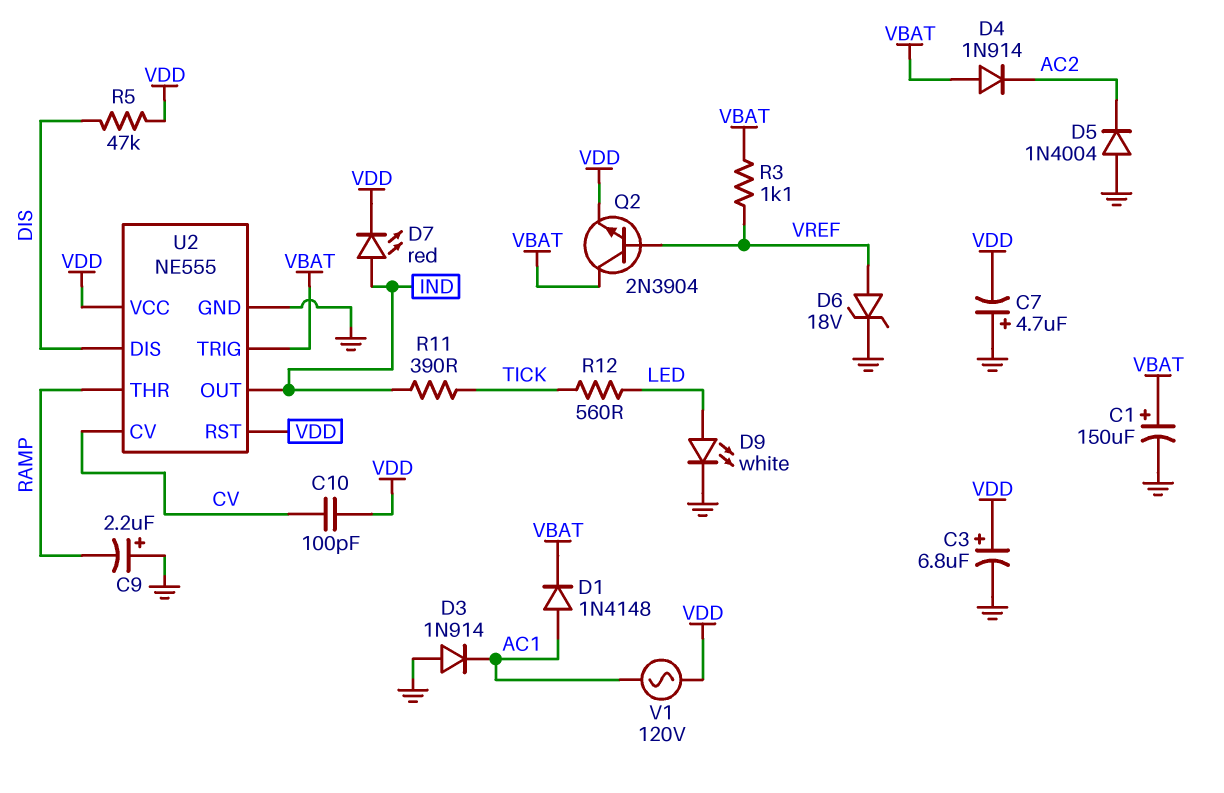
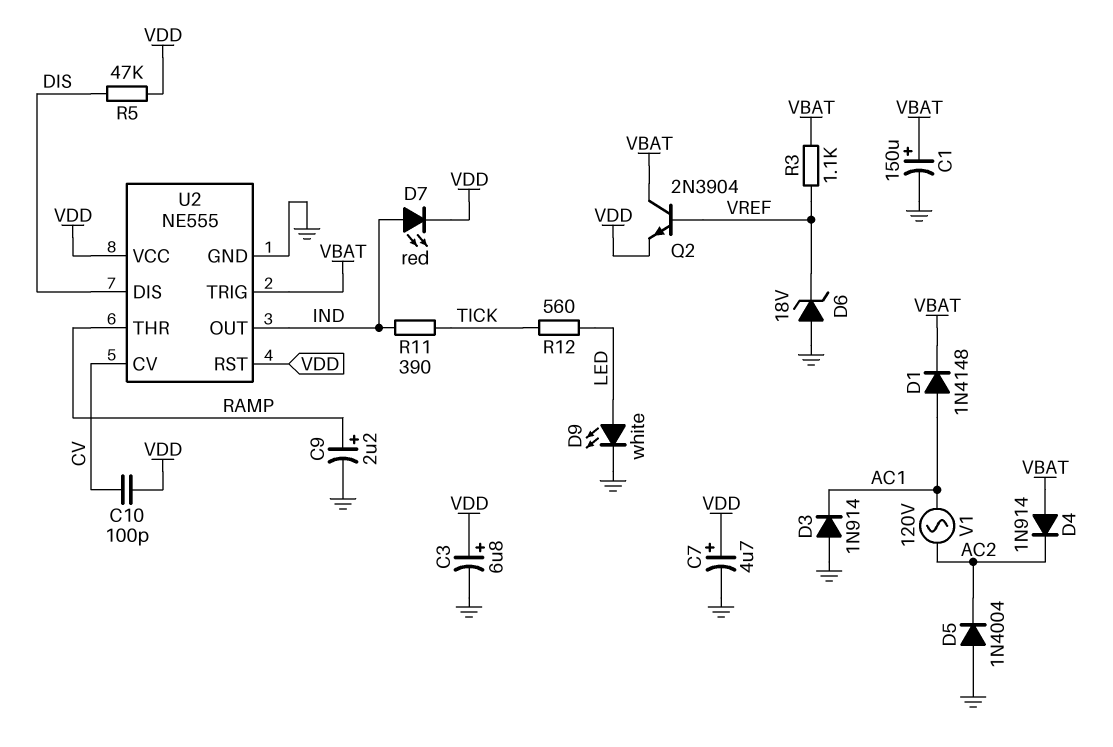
C7: 4.7uF (plus GND, minus VDD) -> 4.7uF (plus VDD, minus GND)
C9: 2.2uF (plus GND, minus RAMP) -> 2.2uF (plus RAMP, minus GND)
D6: zener 18V (A VREF, K GND) -> zener 18V (A GND, K VREF)
V1: AC 120V (AC1, VDD) -> AC 120V (AC1, AC2)

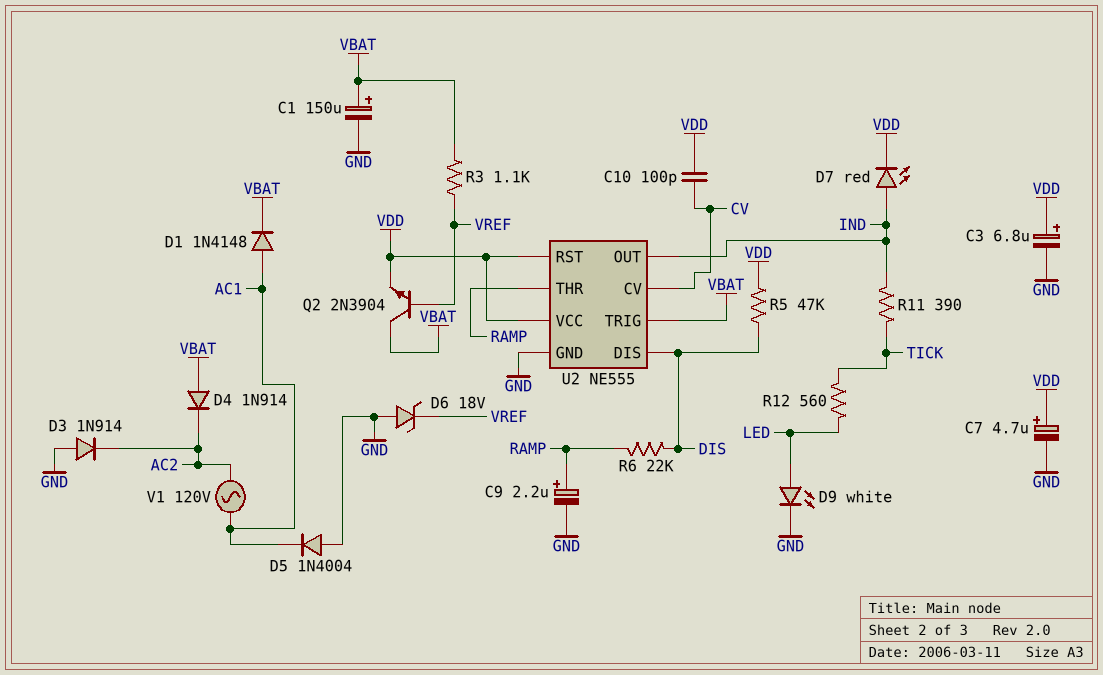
D3: diode 1N914 (A GND, K AC1) -> diode 1N914 (A GND, K AC2)
D5: diode 1N4004 (A GND, K AC2) -> diode 1N4004 (A GND, K AC1)
R6: none -> 22k (DIS, RAMP)

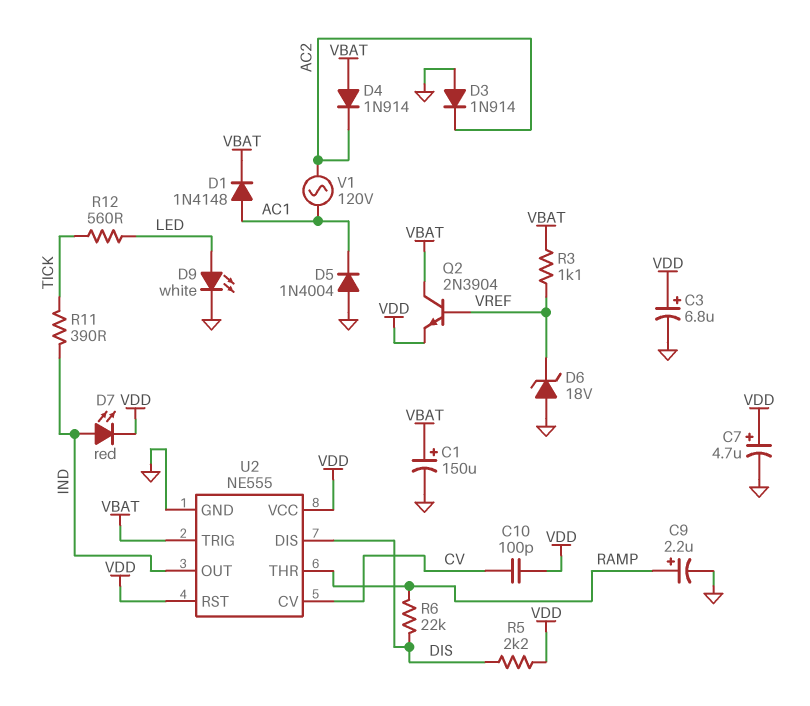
R5: 47k (DIS, VDD) -> 2.2k (DIS, VDD)

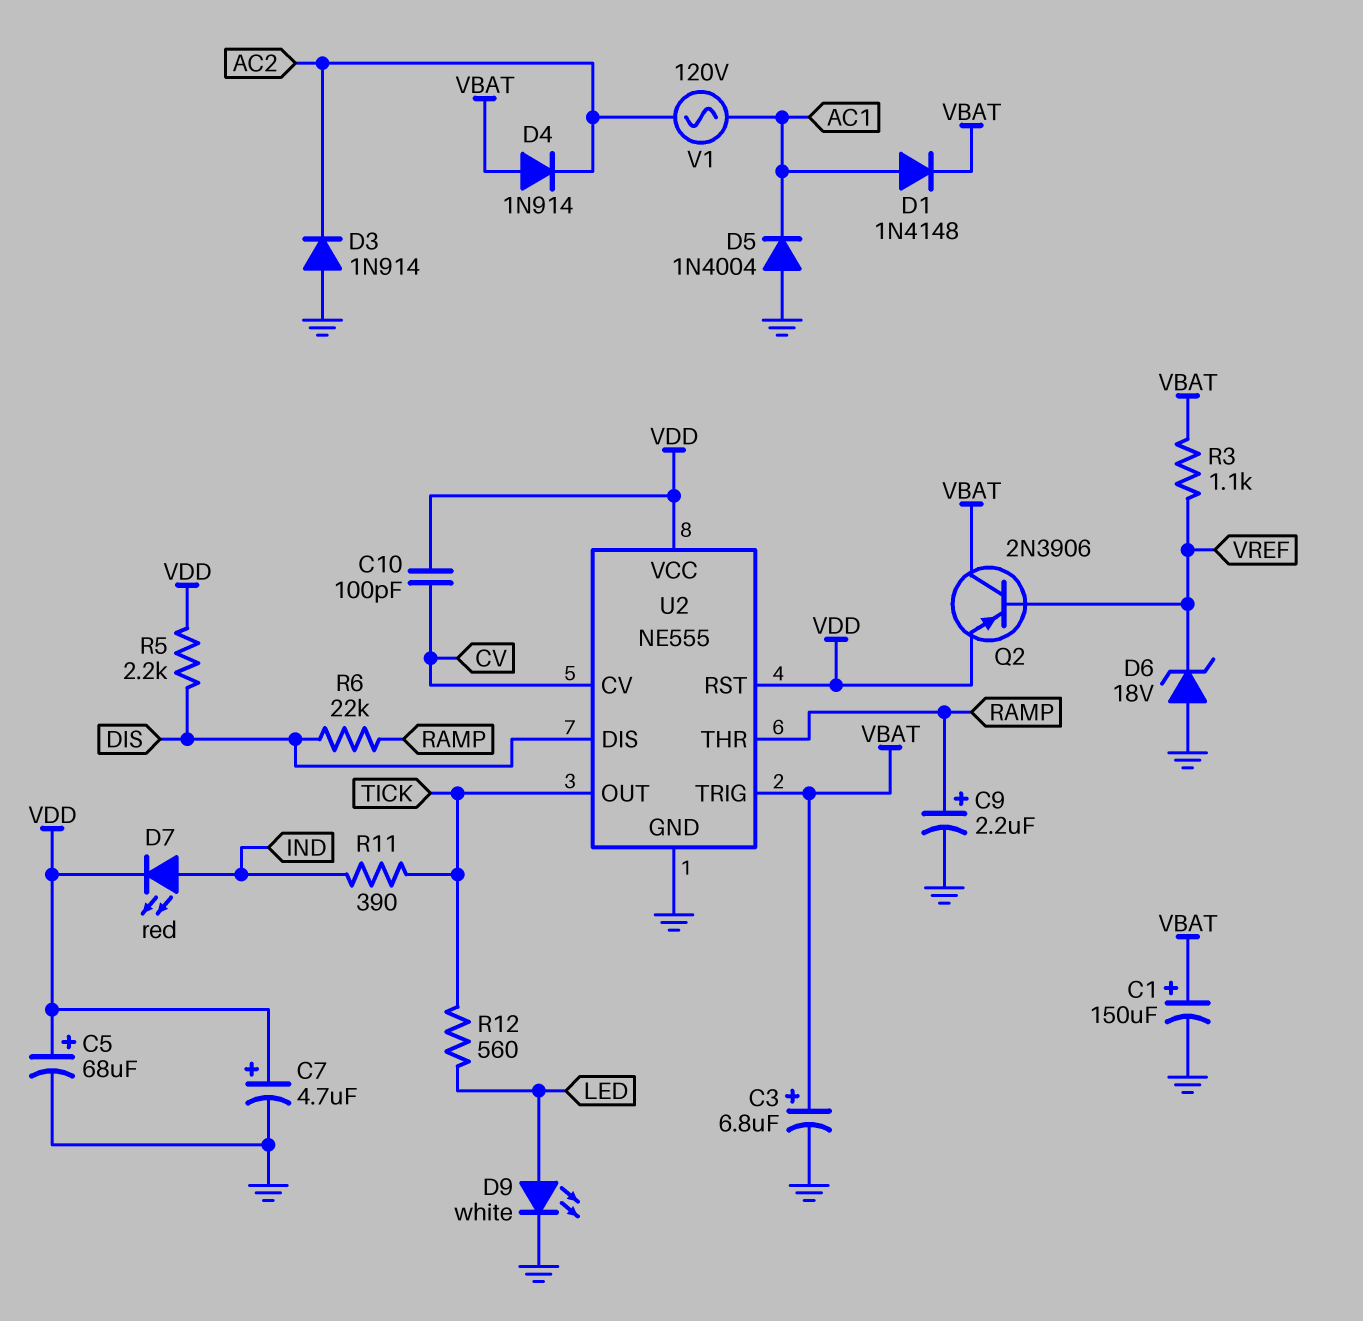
C3: 6.8uF (plus VDD, minus GND) -> 6.8uF (plus VBAT, minus GND)
C5: none -> 68uF (plus VDD, minus GND)
Q2: NPN 2N3904 (B VREF, C VBAT, E VDD) -> PNP 2N3906 (B VREF, C VBAT, E VDD)
U2 pin OUT: IND -> TICK

